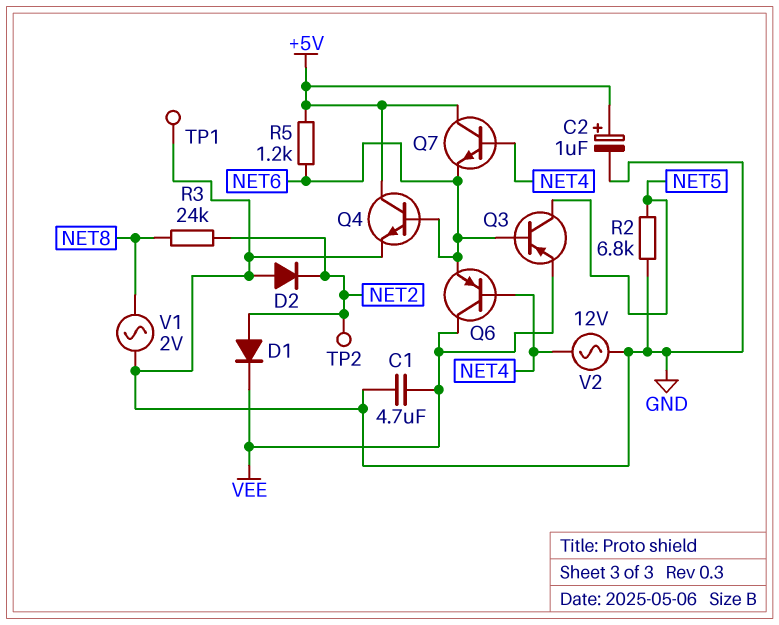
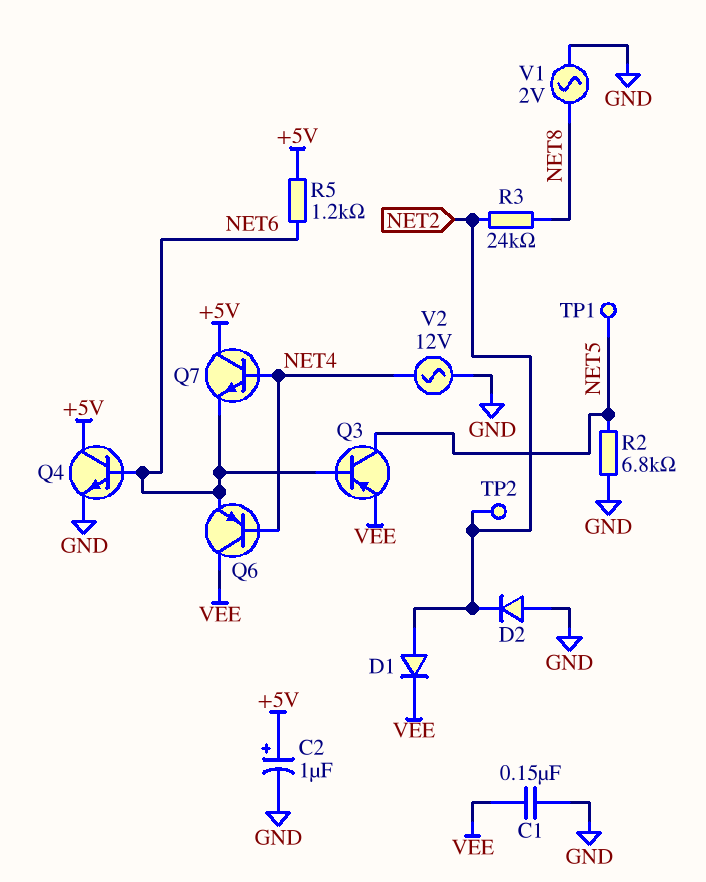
C1: 4.7uF (GND, VEE) -> 150nF (GND, VEE)
TP1: test point (GND) -> test point (NET5)

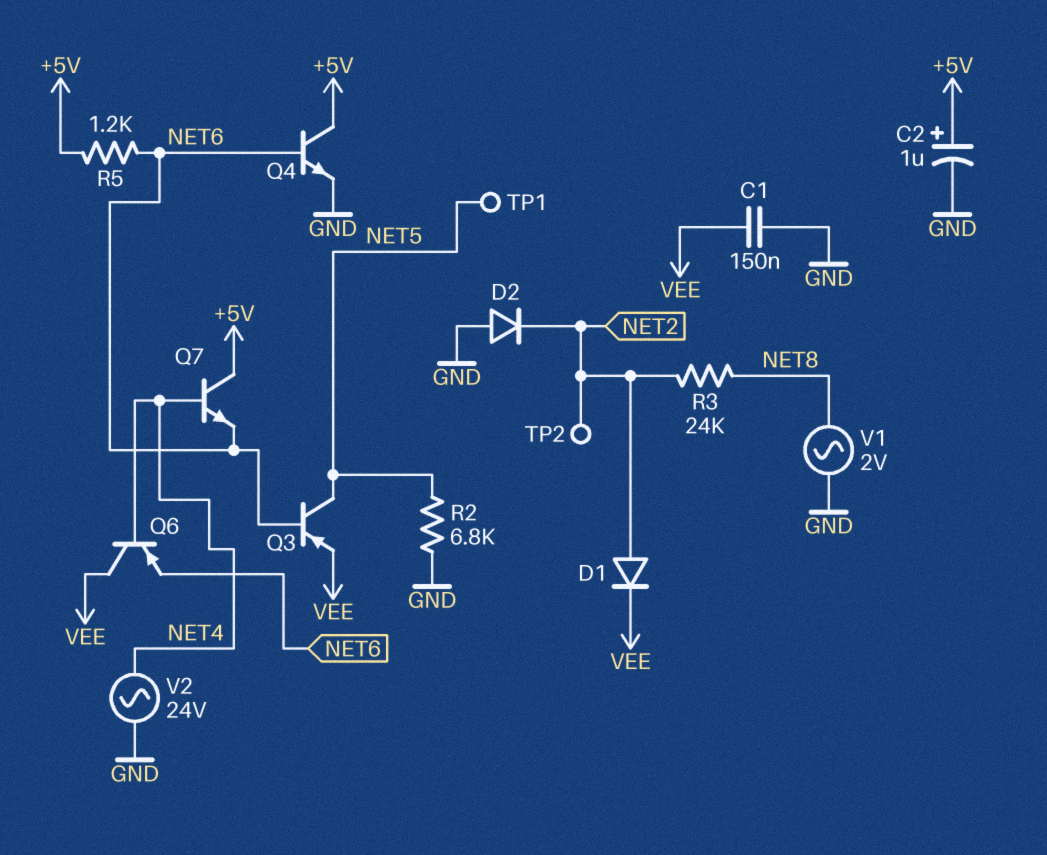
V2: AC 12V (GND, NET4) -> AC 24V (GND, NET4)

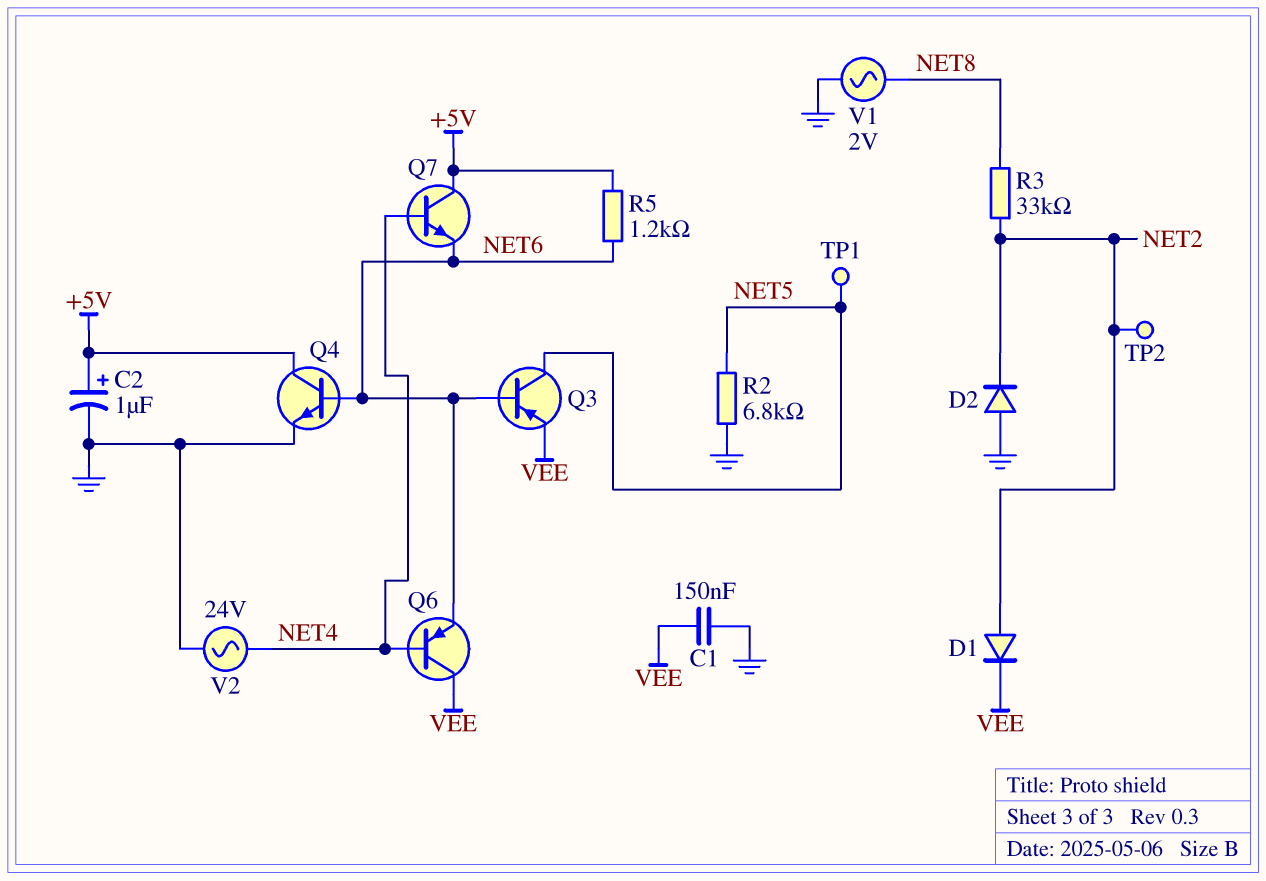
R3: 24k (NET2, NET8) -> 33k (NET2, NET8)

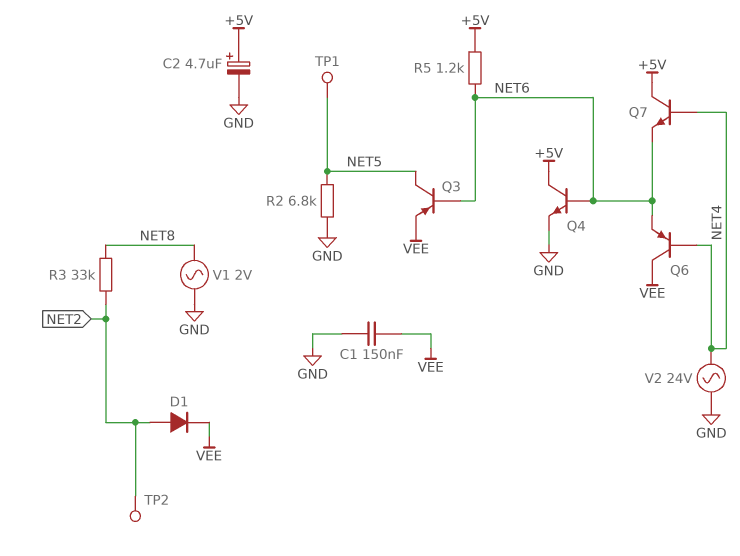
C2: 1uF (plus +5V, minus GND) -> 4.7uF (plus +5V, minus GND)
D2: diode (A GND, K NET2) -> none

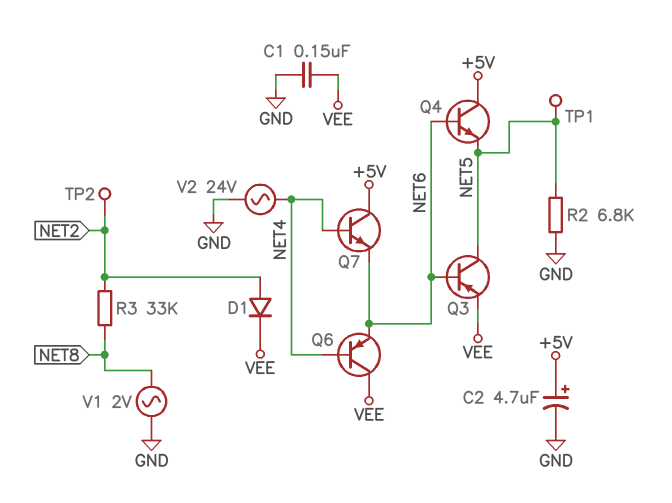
Q4: NPN (B NET6, C +5V, E GND) -> NPN (B NET6, C +5V, E NET5)
R5: 1.2k (+5V, NET6) -> none

